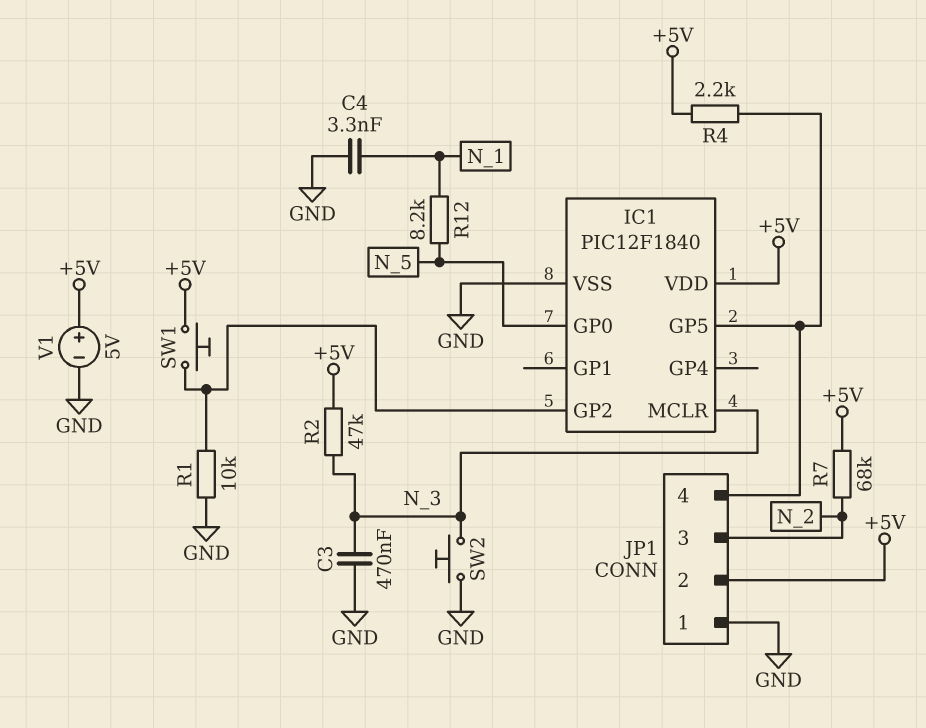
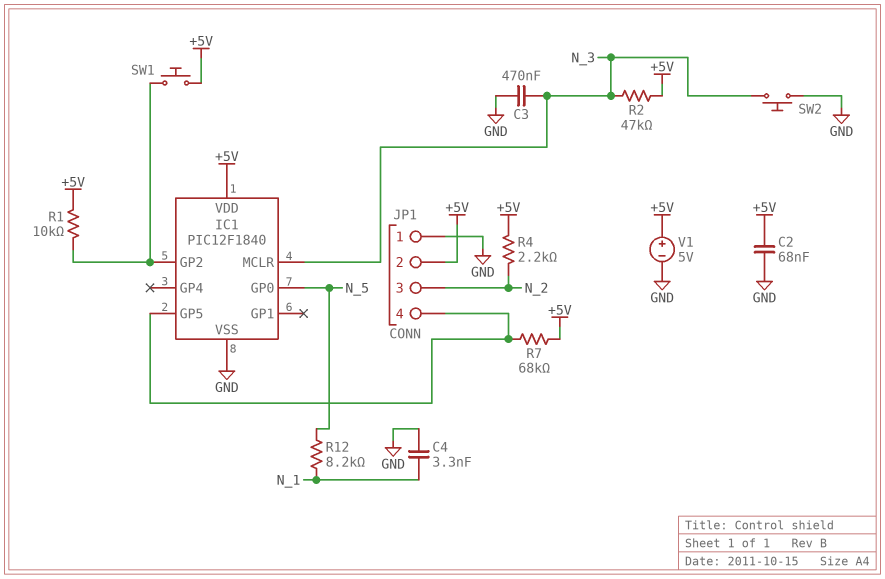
C2: none -> 68nF (+5V, GND)
R1: 10k (GND, IC1/GP2) -> 10k (+5V, IC1/GP2)
R4: 2.2k (+5V, IC1/GP5) -> 2.2k (+5V, N_2)
R7: 68k (+5V, N_2) -> 68k (+5V, IC1/GP5)

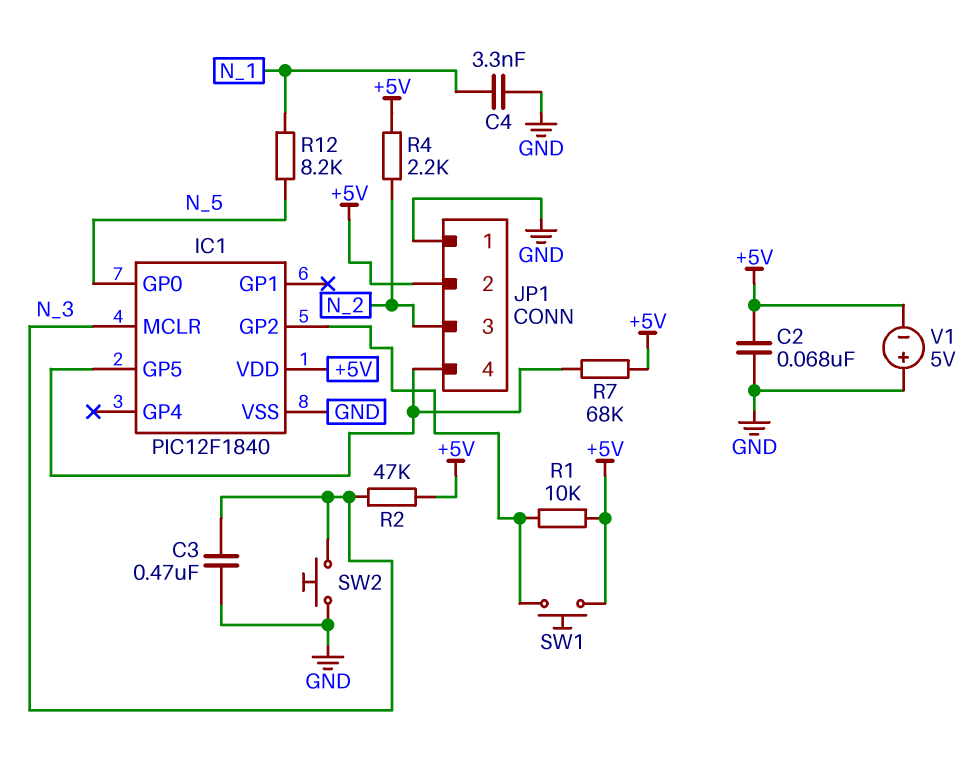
V1: 5V (plus +5V, minus GND) -> 5V (plus GND, minus +5V)

